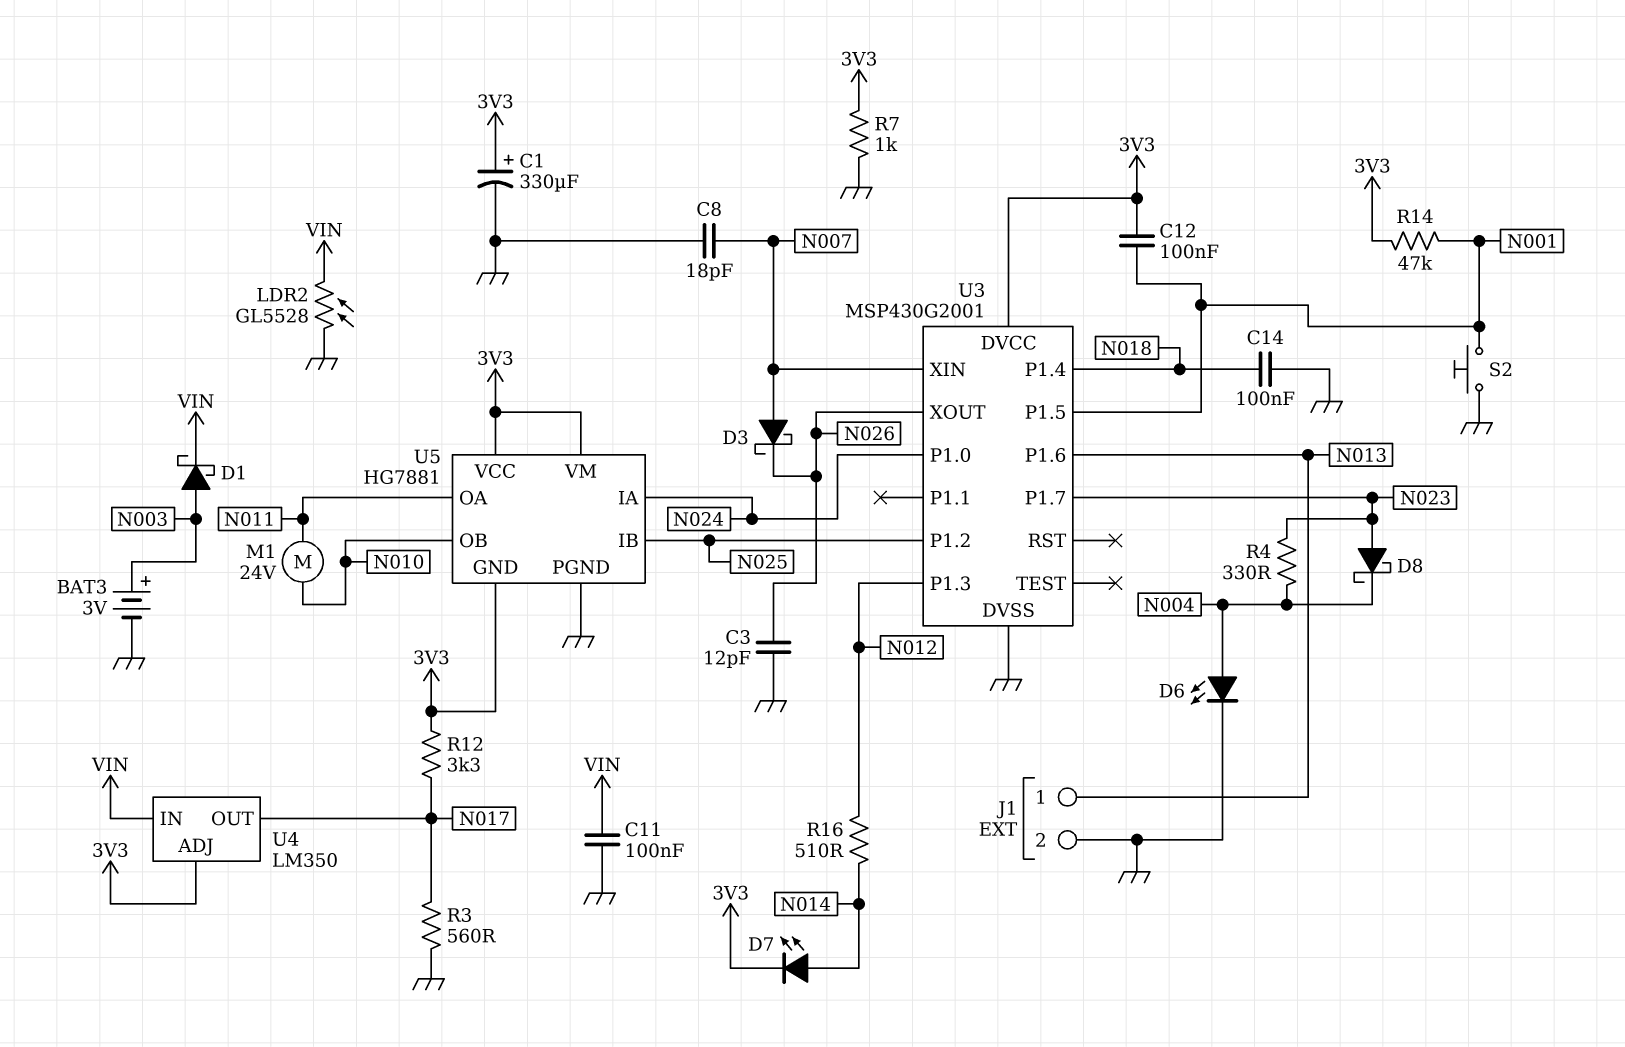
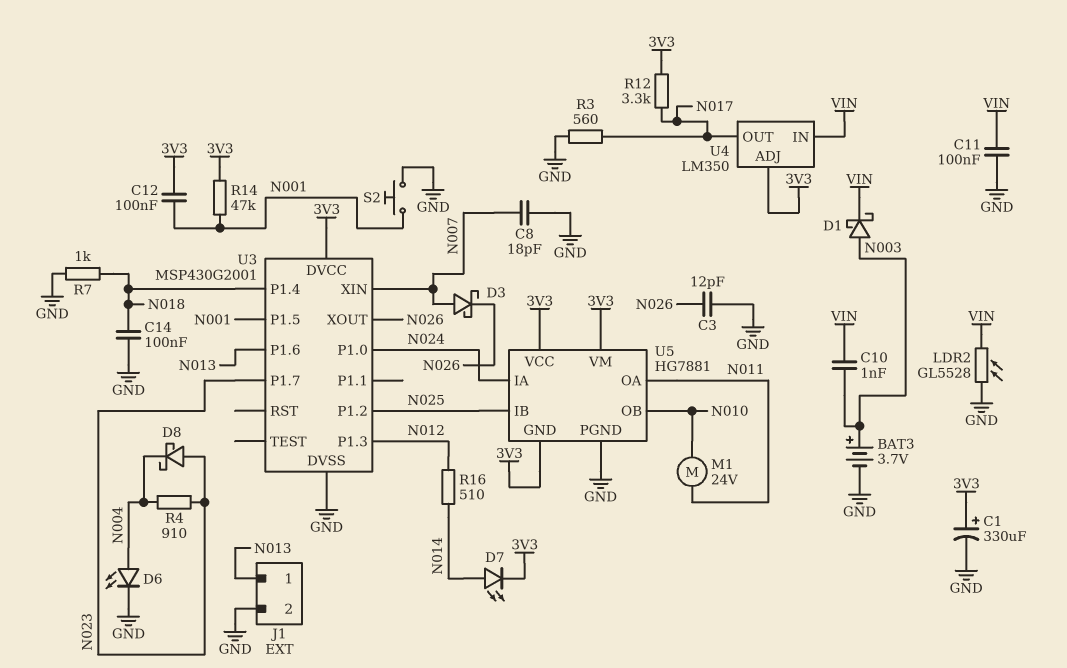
BAT3: 3V (plus N003, minus GND) -> 3.7V (plus N003, minus GND)
C10: none -> 1nF (N003, VIN)
R4: 330 (N004, N023) -> 910 (N004, N023)
R7: 1k (3V3, GND) -> 1k (GND, N018)

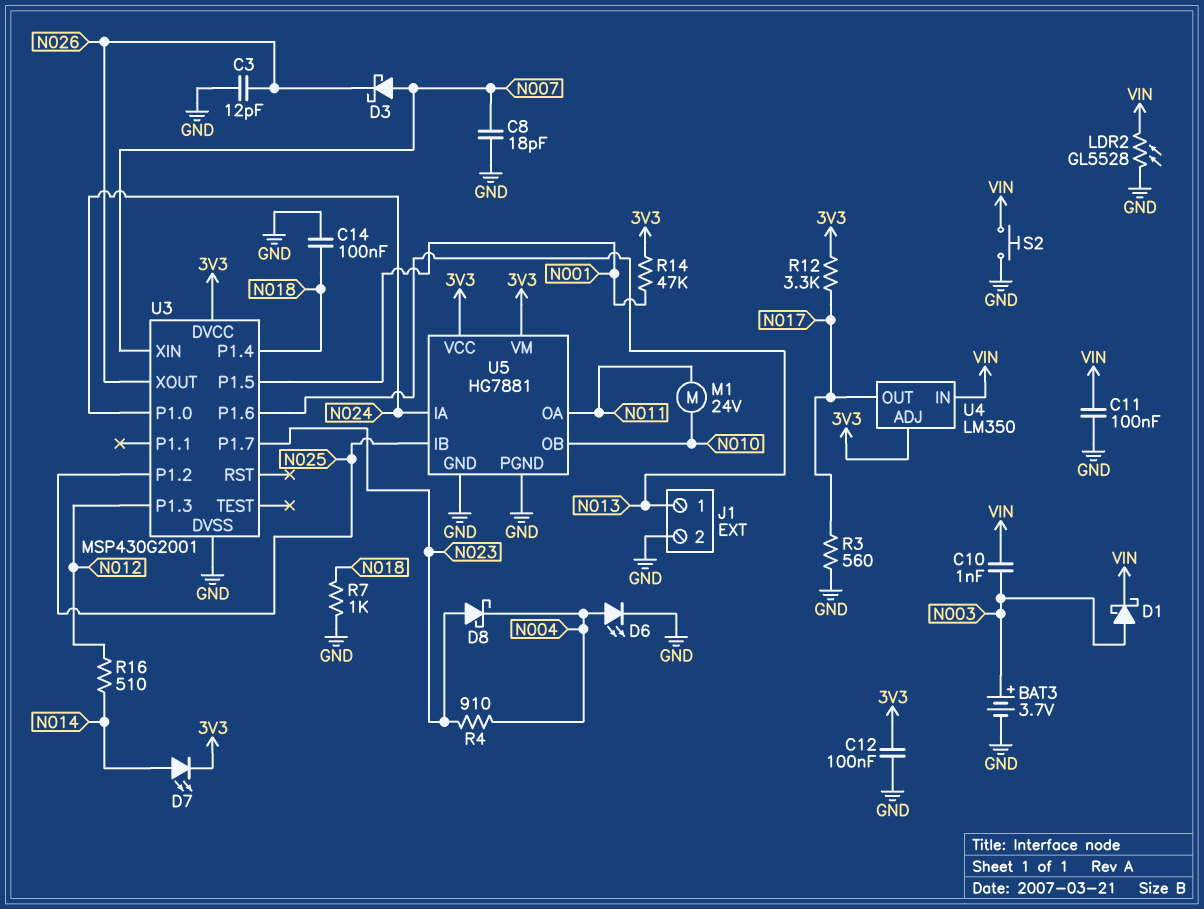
C1: 330uF (plus 3V3, minus GND) -> none
C12: 100nF (3V3, N001) -> 100nF (3V3, GND)
S2: button (GND, N001) -> button (GND, VIN)
U5 pin GND: 3V3 -> GND

